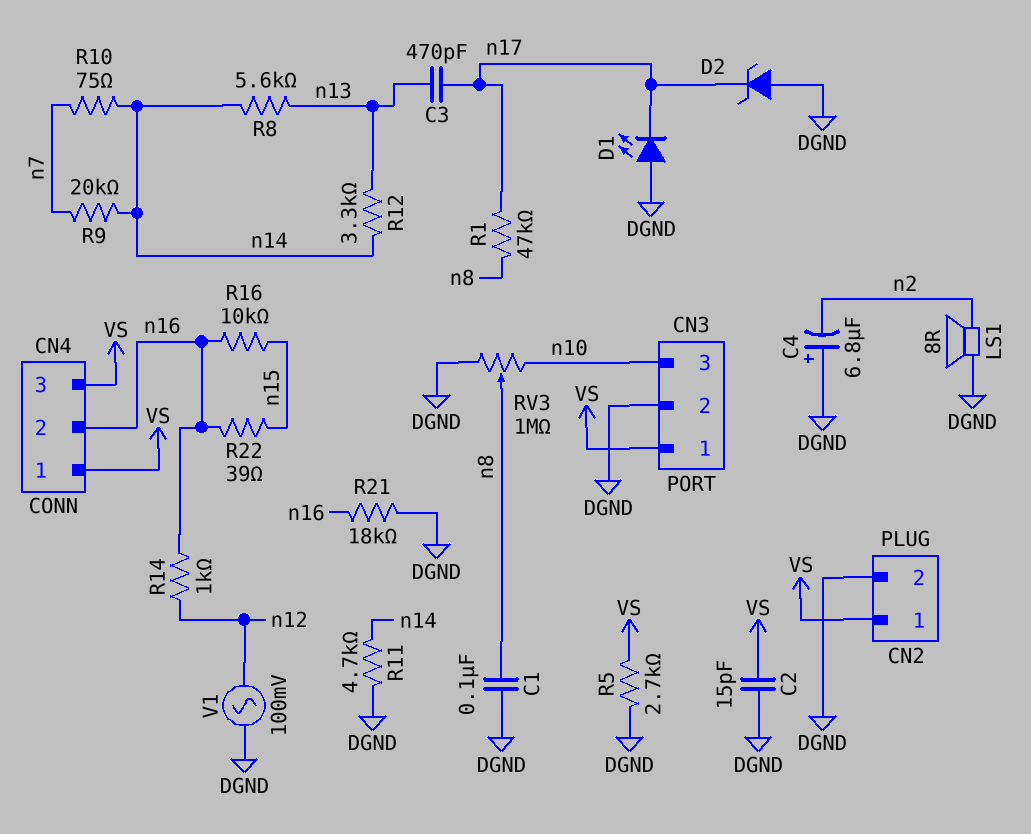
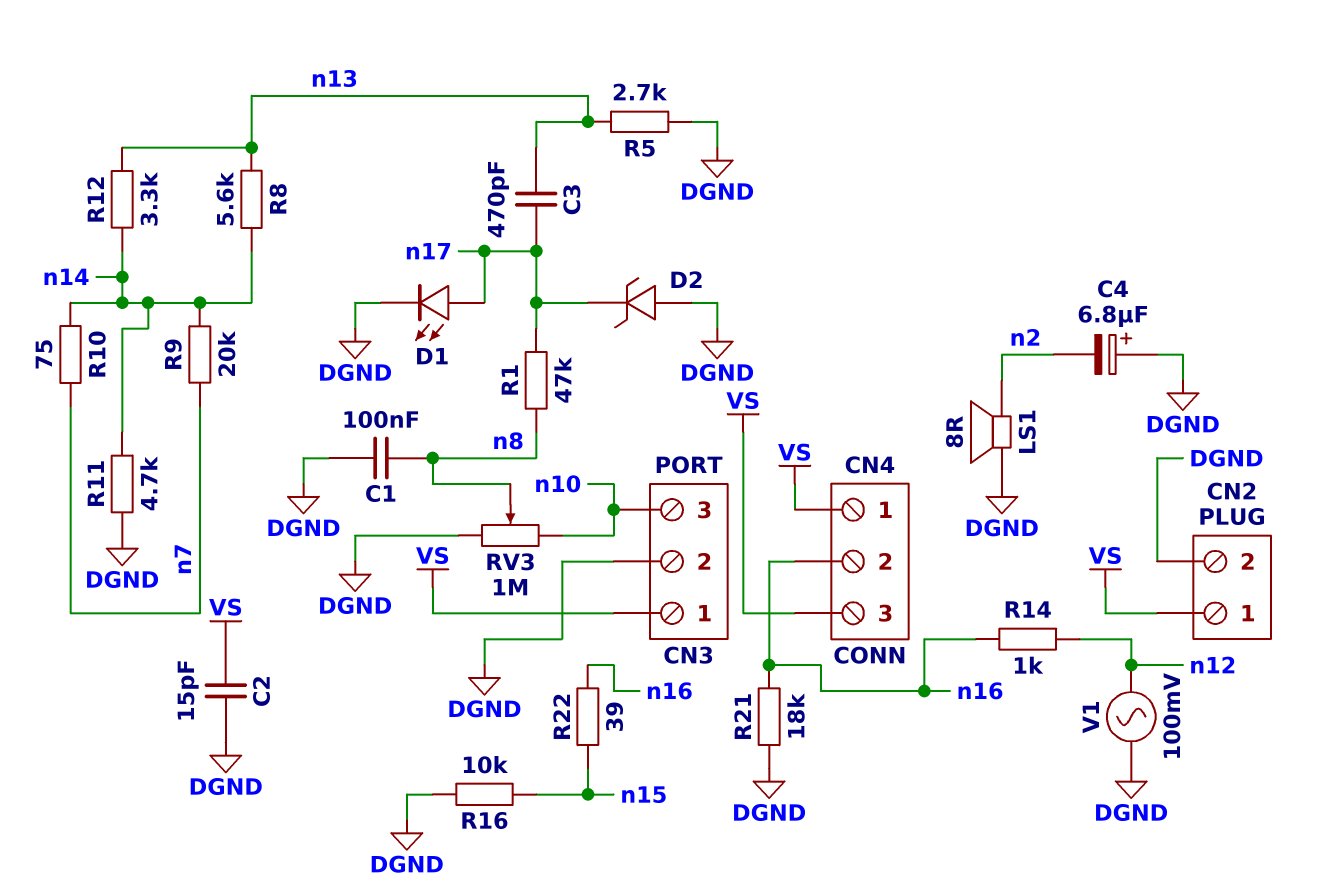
D1: LED (A DGND, K n17) -> LED (A n17, K DGND)
R5: 2.7k (DGND, VS) -> 2.7k (DGND, n13)
R16: 10k (n15, n16) -> 10k (DGND, n15)

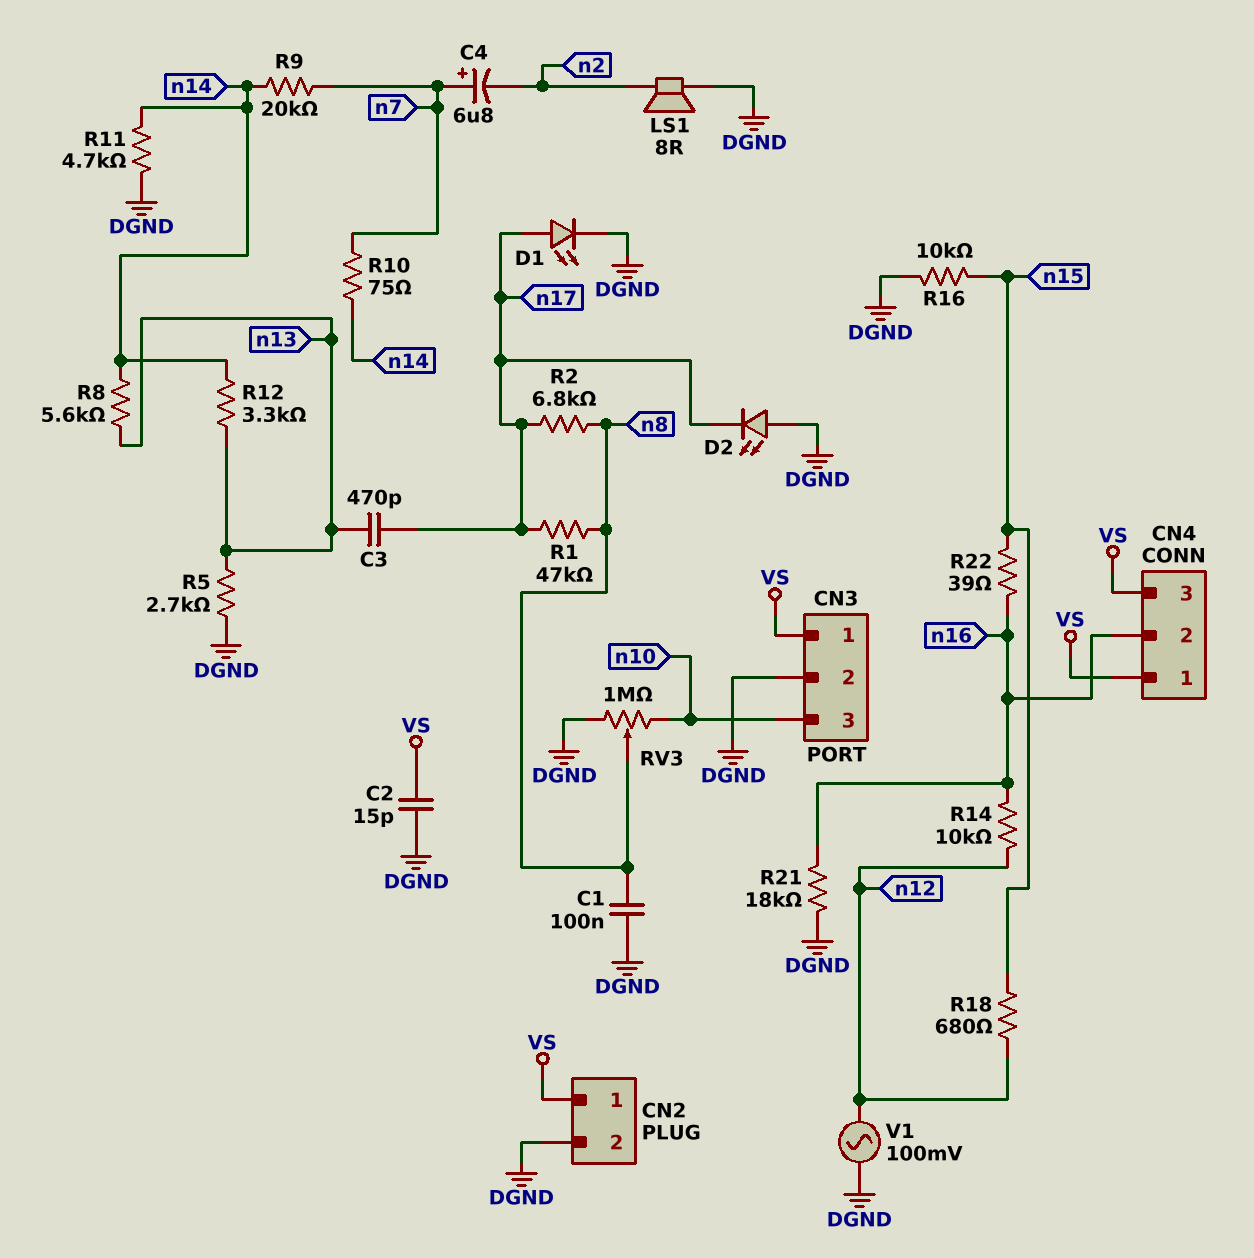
C4: 6.8uF (plus DGND, minus n2) -> 6.8uF (plus n7, minus n2)
D2: zener (A DGND, K n17) -> LED (A DGND, K n17)
R2: none -> 6.8k (n8, n17)
R14: 1k (n12, n16) -> 10k (n12, n16)
R18: none -> 680 (n12, n15)

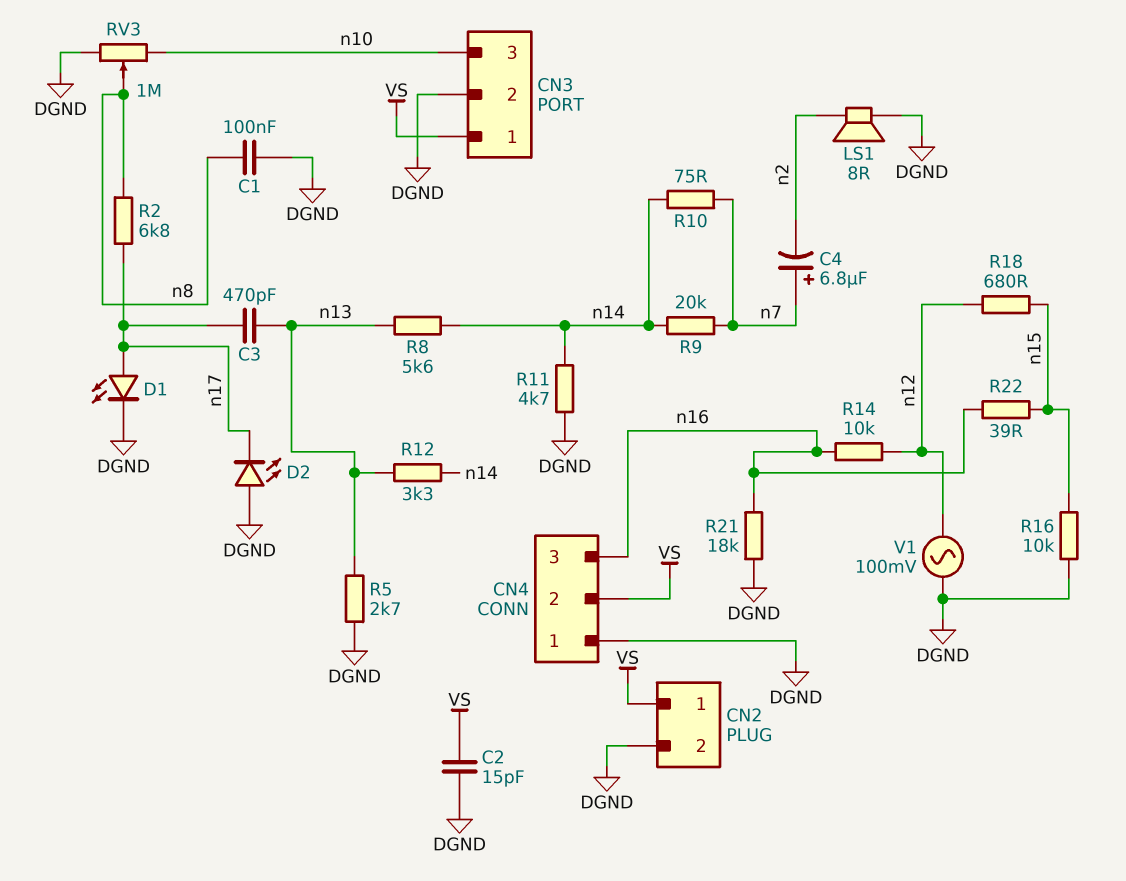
CN4 pin 1: VS -> DGND
CN4 pin 2: n16 -> VS
CN4 pin 3: VS -> n16
R1: 47k (n8, n17) -> none

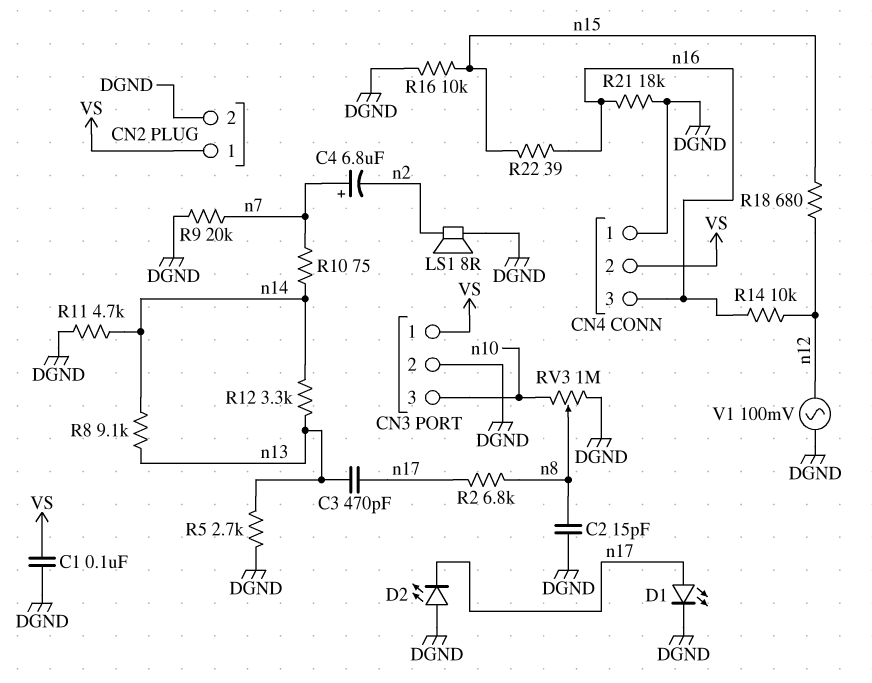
C1: 100nF (DGND, n8) -> 100nF (DGND, VS)
C2: 15pF (DGND, VS) -> 15pF (DGND, n8)
R8: 5.6k (n13, n14) -> 9.1k (n13, n14)
R9: 20k (n7, n14) -> 20k (DGND, n7)

